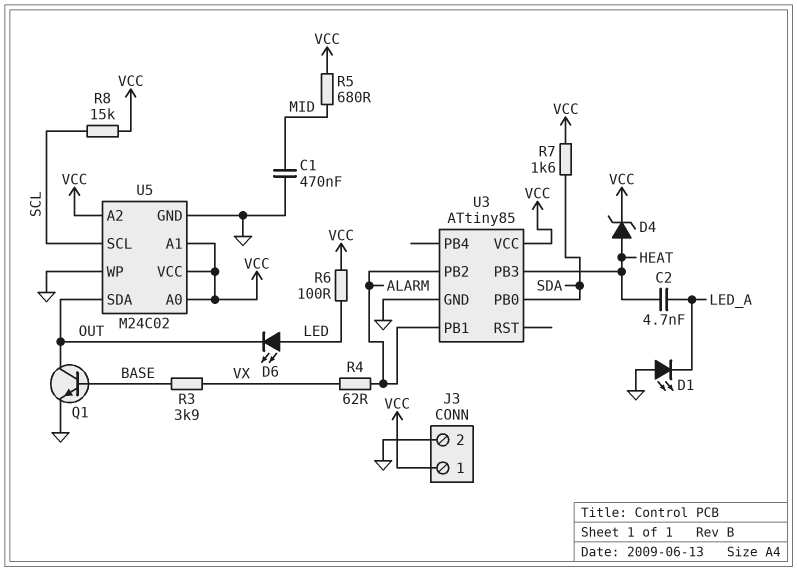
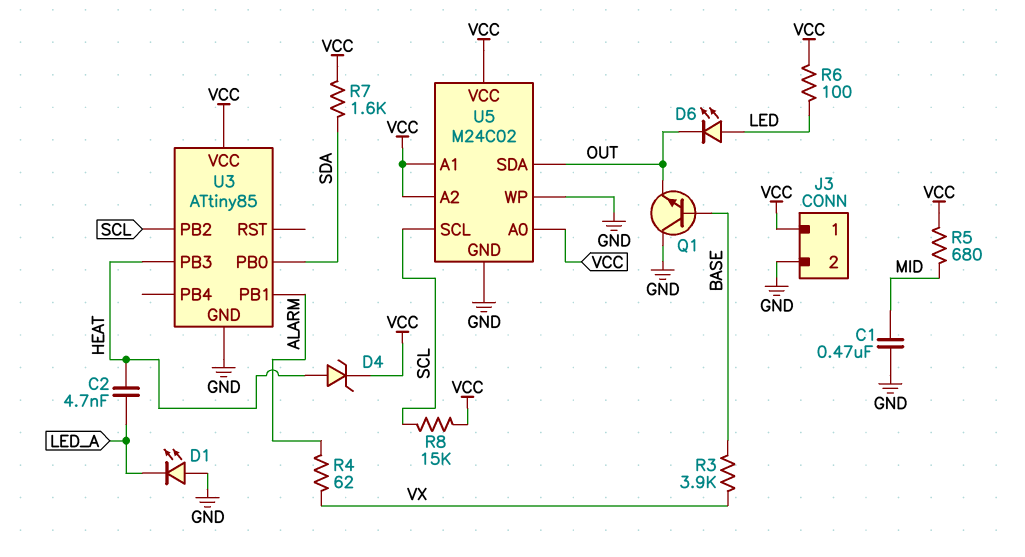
Q1: NPN (B BASE, C OUT, E GND) -> NPN (B BASE, C GND, E OUT)
U3 pin PB2: ALARM -> SCL

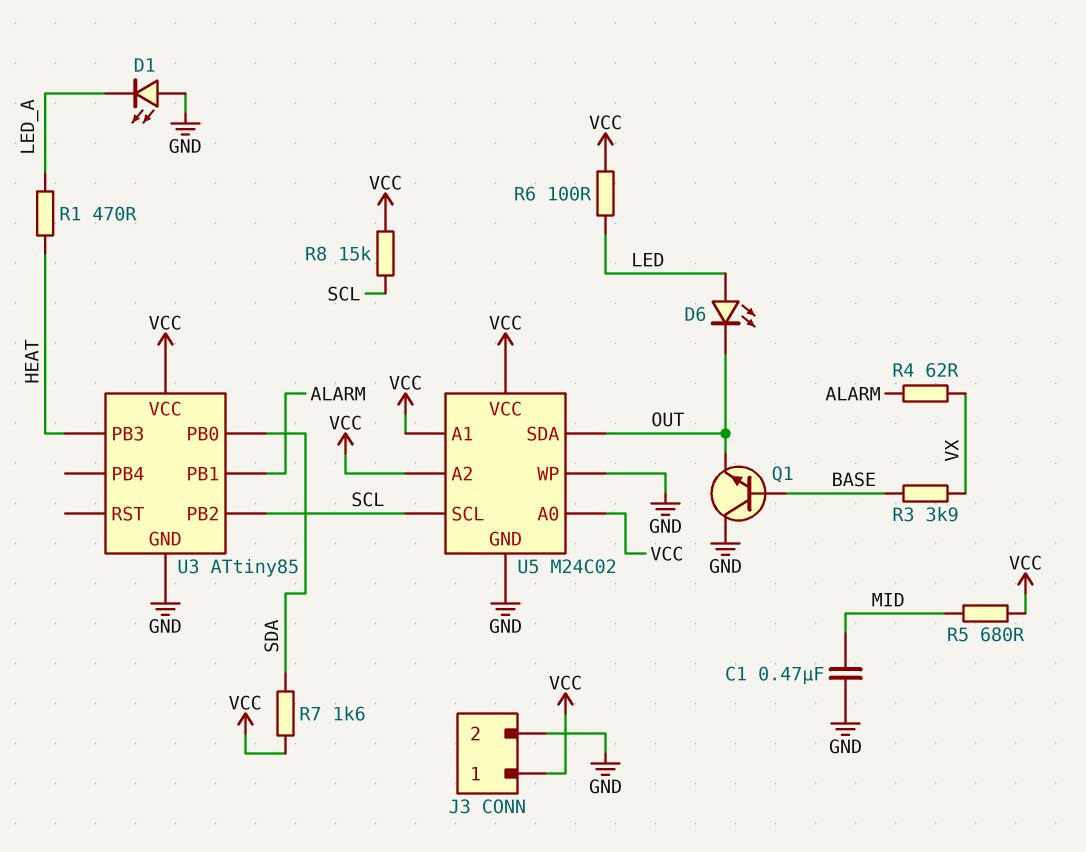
C2: 4.7nF (HEAT, LED_A) -> none
D4: zener (A HEAT, K VCC) -> none
R1: none -> 470 (HEAT, LED_A)

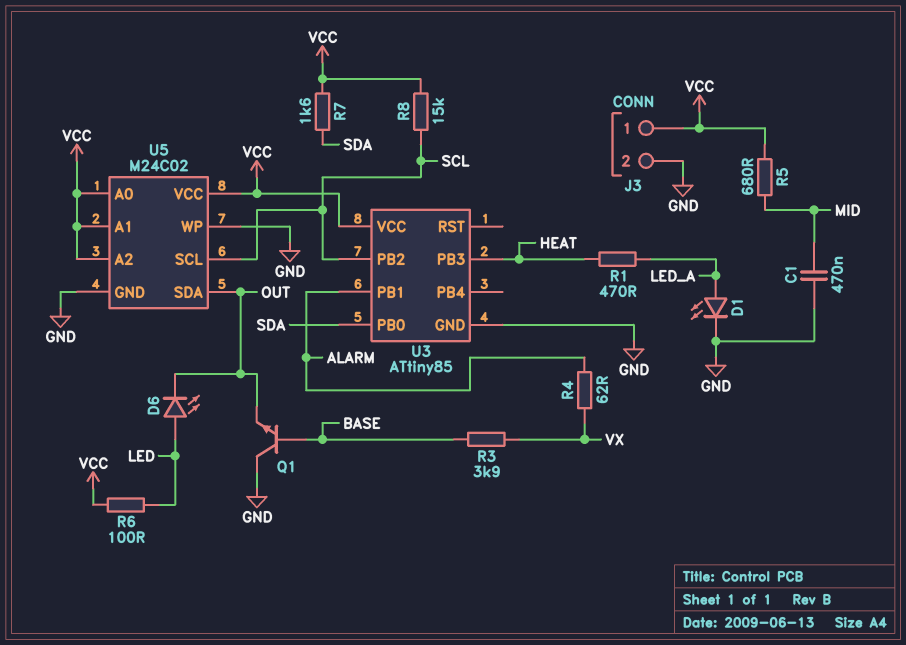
D1: LED (A GND, K LED_A) -> LED (A LED_A, K GND)

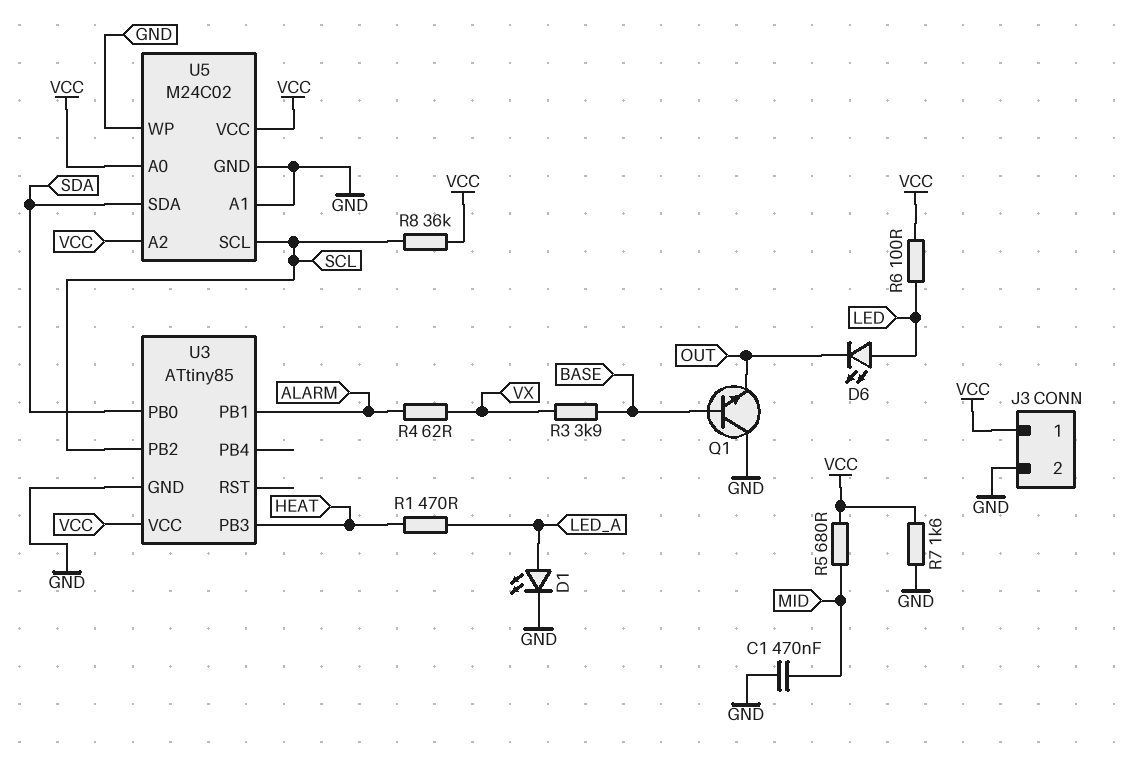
R7: 1.6k (SDA, VCC) -> 1.6k (GND, VCC)
R8: 15k (SCL, VCC) -> 36k (SCL, VCC)
U5 pin A1: VCC -> GND
U5 pin SDA: OUT -> SDA

